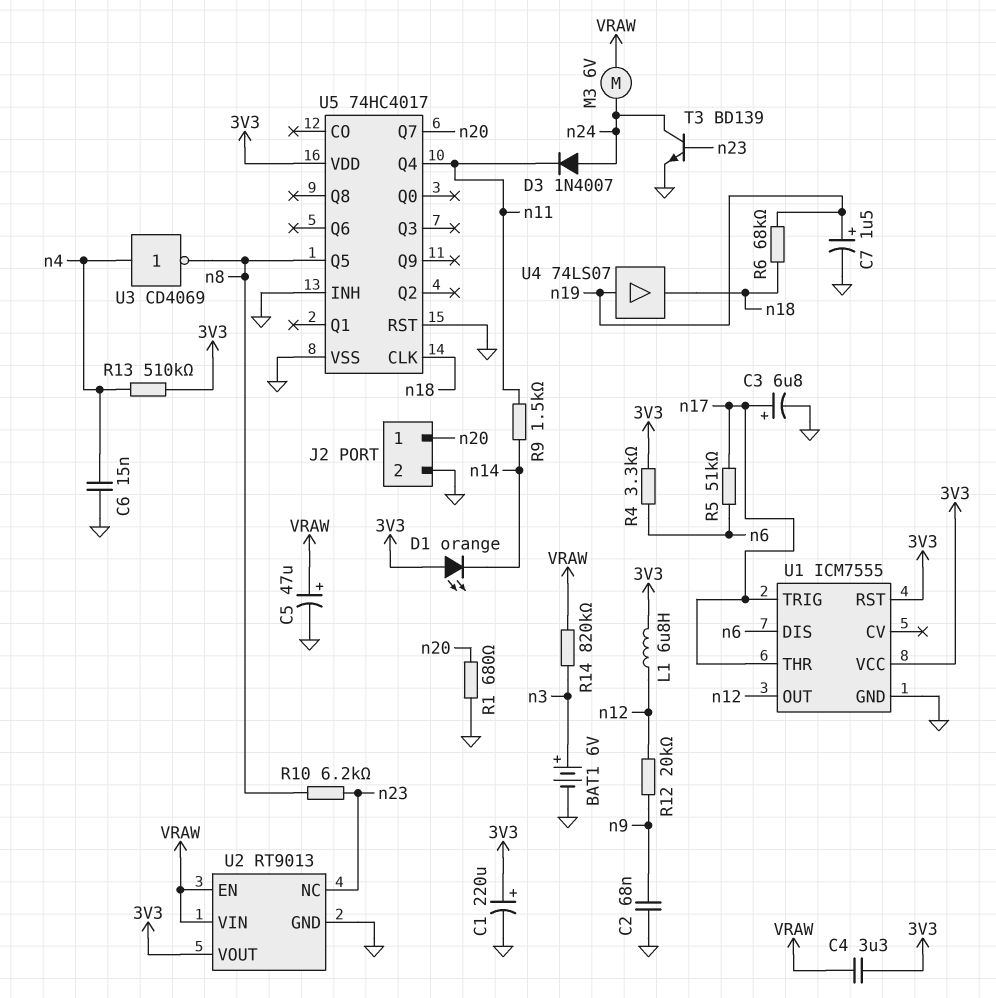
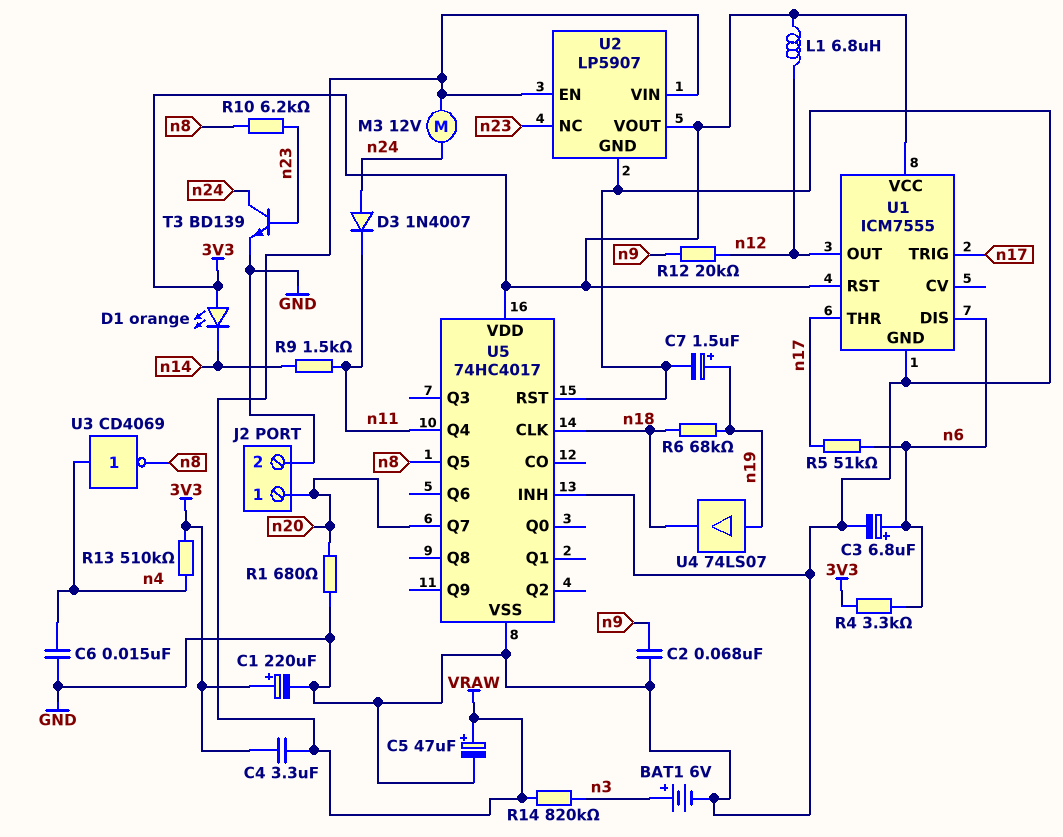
C3: 6.8uF (plus n17, minus GND) -> 6.8uF (plus n6, minus GND)
M3: motor 6V (VRAW, n24) -> motor 12V (VRAW, n24)
U2: RT9013 -> LP5907

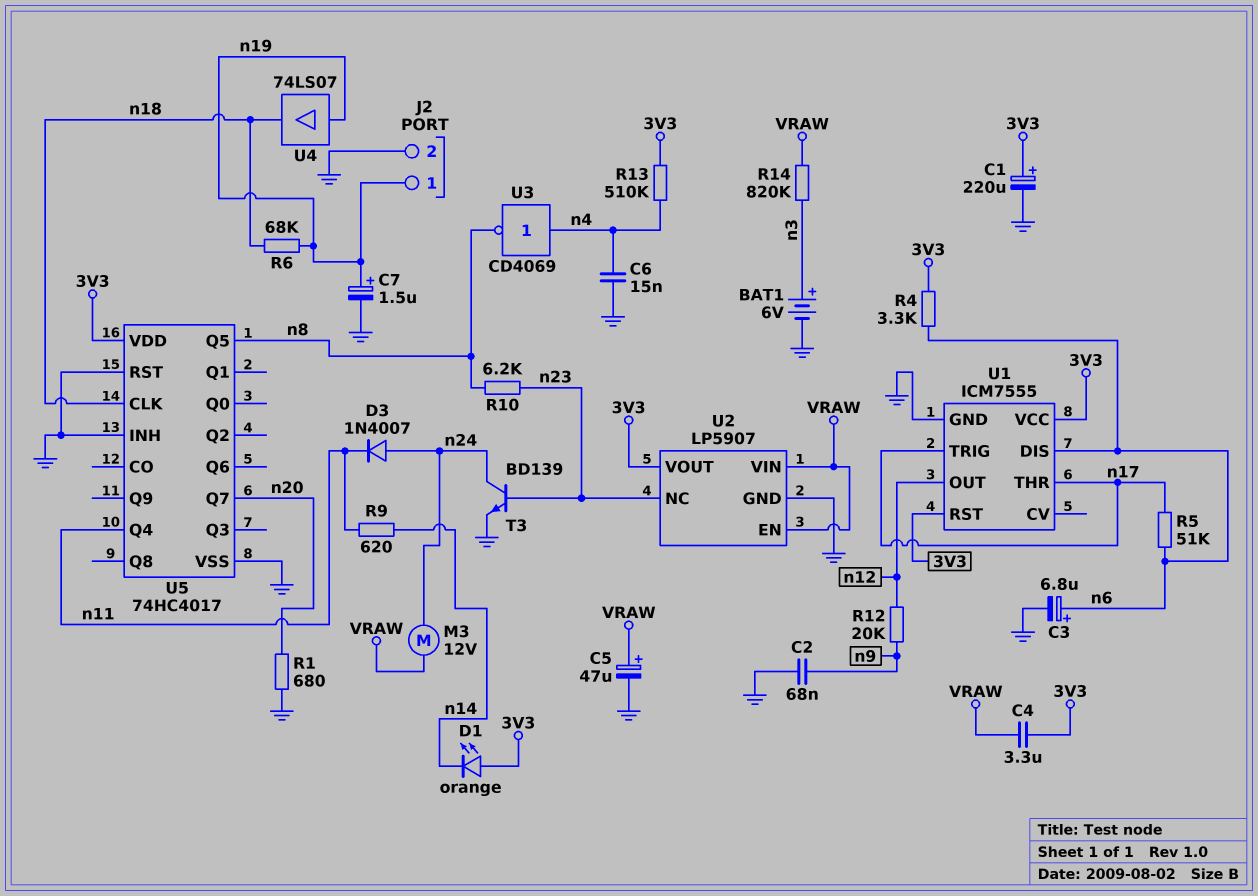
J2 pin 1: n20 -> n19
L1: 6.8uH (3V3, n12) -> none
R9: 1.5k (n11, n14) -> 620 (n11, n14)

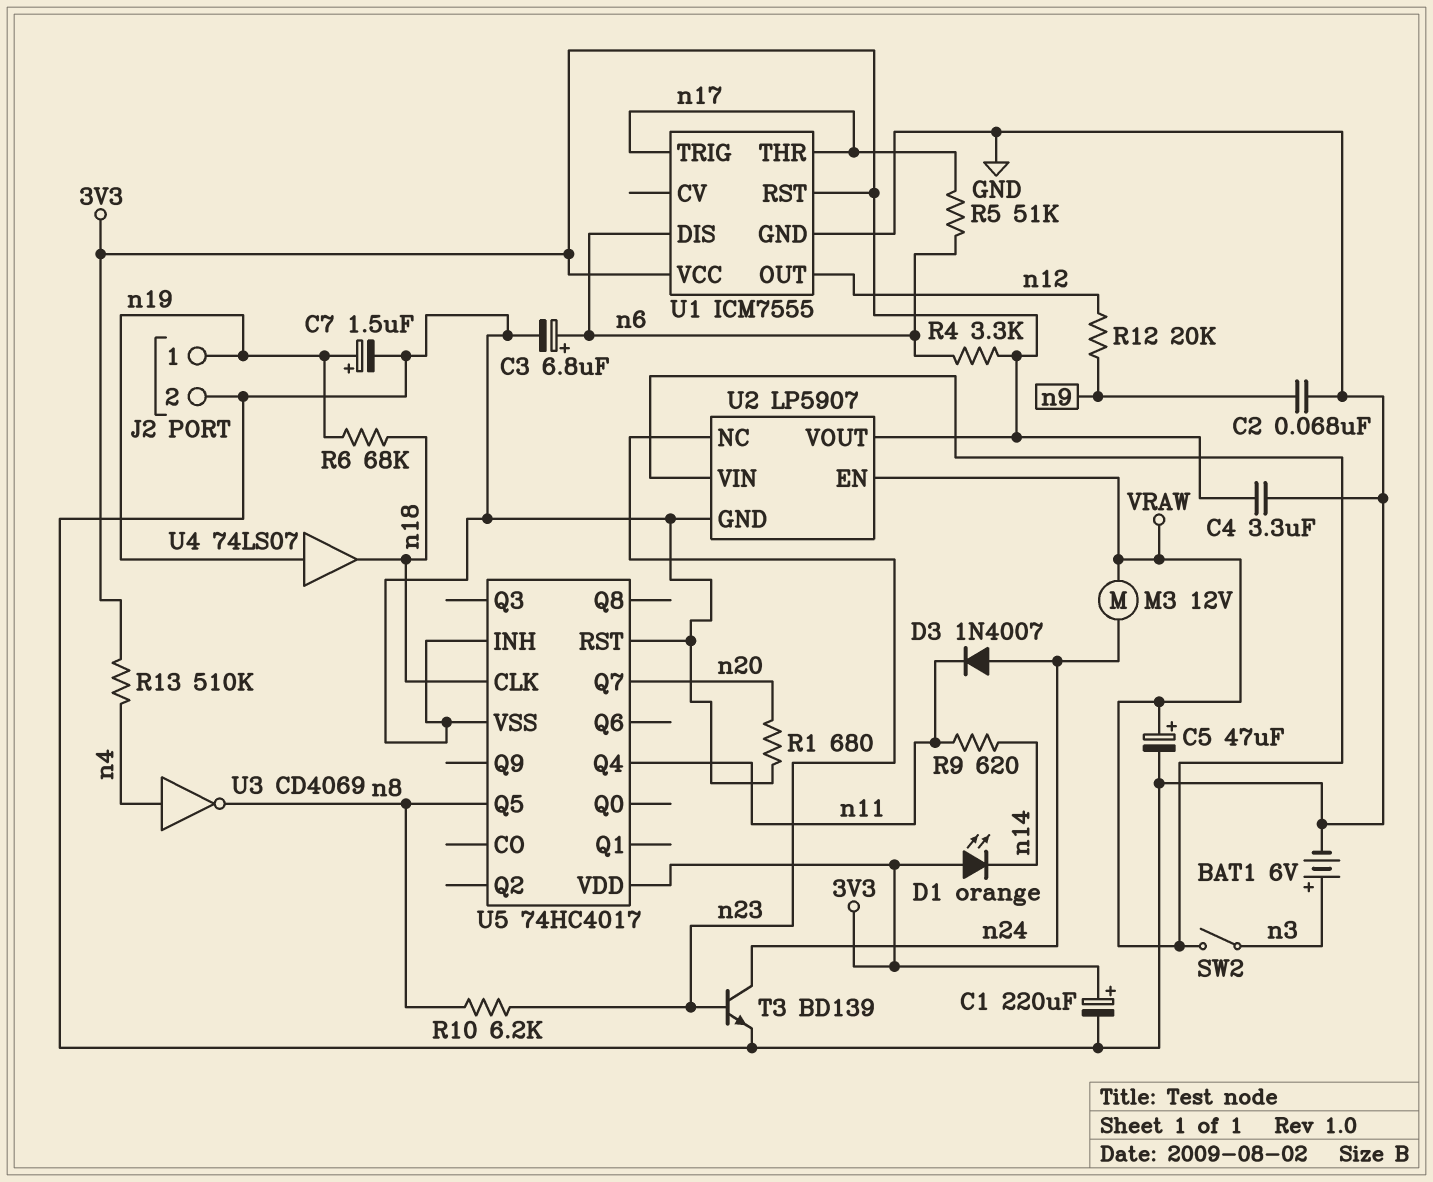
C4: 3.3uF (3V3, VRAW) -> 3.3uF (3V3, GND)
C6: 15nF (GND, n4) -> none
R14: 820k (VRAW, n3) -> none
SW2: none -> switch (VRAW, n3)

